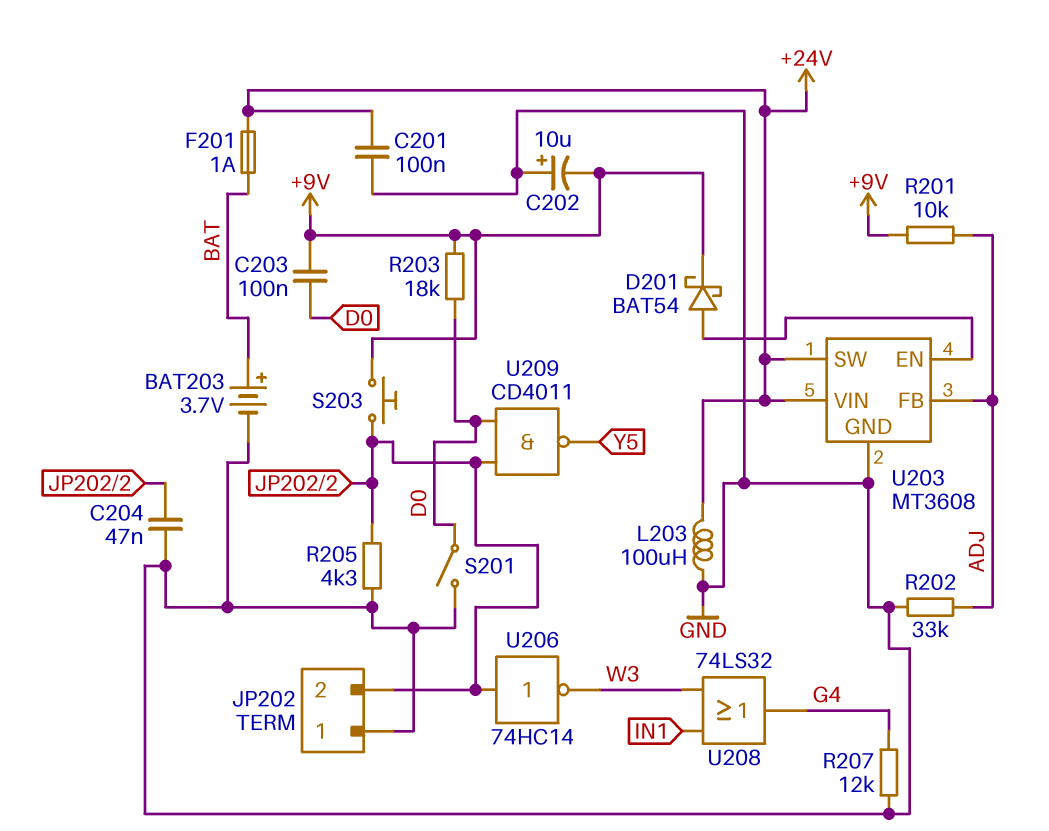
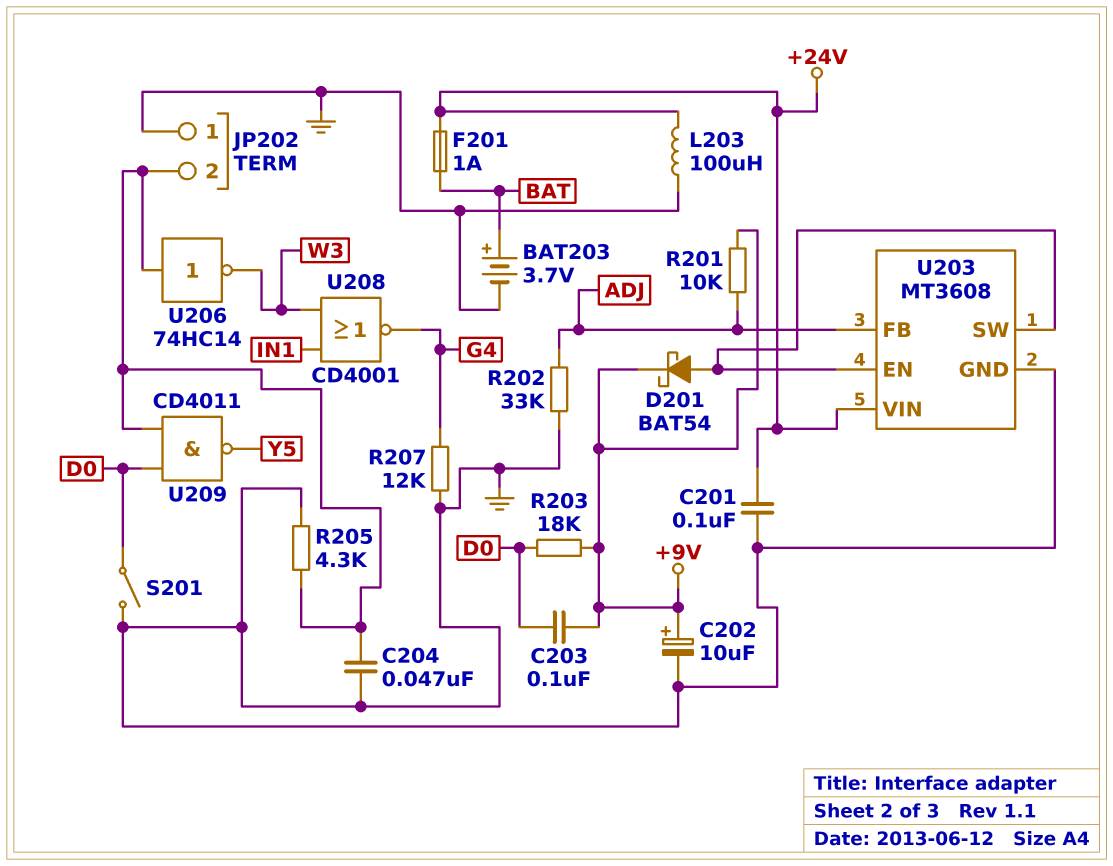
C202: 10uF (plus GND, minus +9V) -> 10uF (plus +9V, minus GND)
S203: button (+9V, JP202/2) -> none
U203 pin SW: +24V -> U203/EN
U208: OR 74LS32 (in IN1, in W3, out G4) -> NOR CD4001 (in IN1, in W3, out G4)

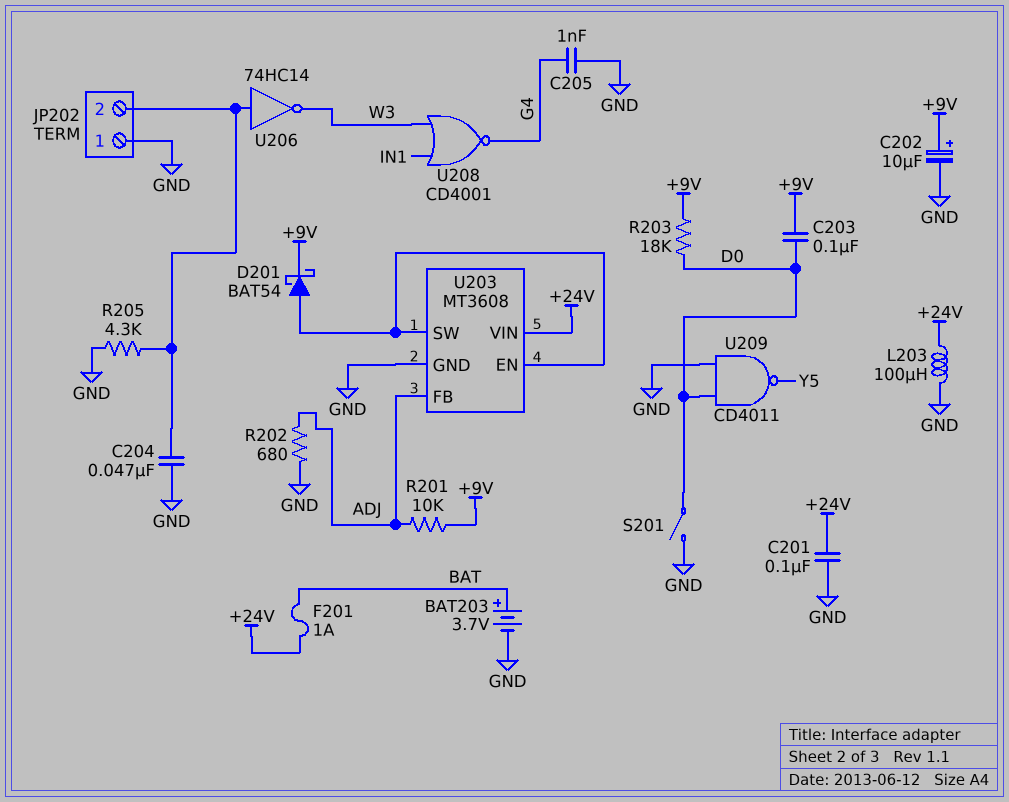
C205: none -> 1nF (G4, GND)
R202: 33k (ADJ, GND) -> 680 (ADJ, GND)
R207: 12k (G4, GND) -> none
U209: NAND CD4011 (in D0, in JP202/2, out Y5) -> NAND CD4011 (in D0, in GND, out Y5)

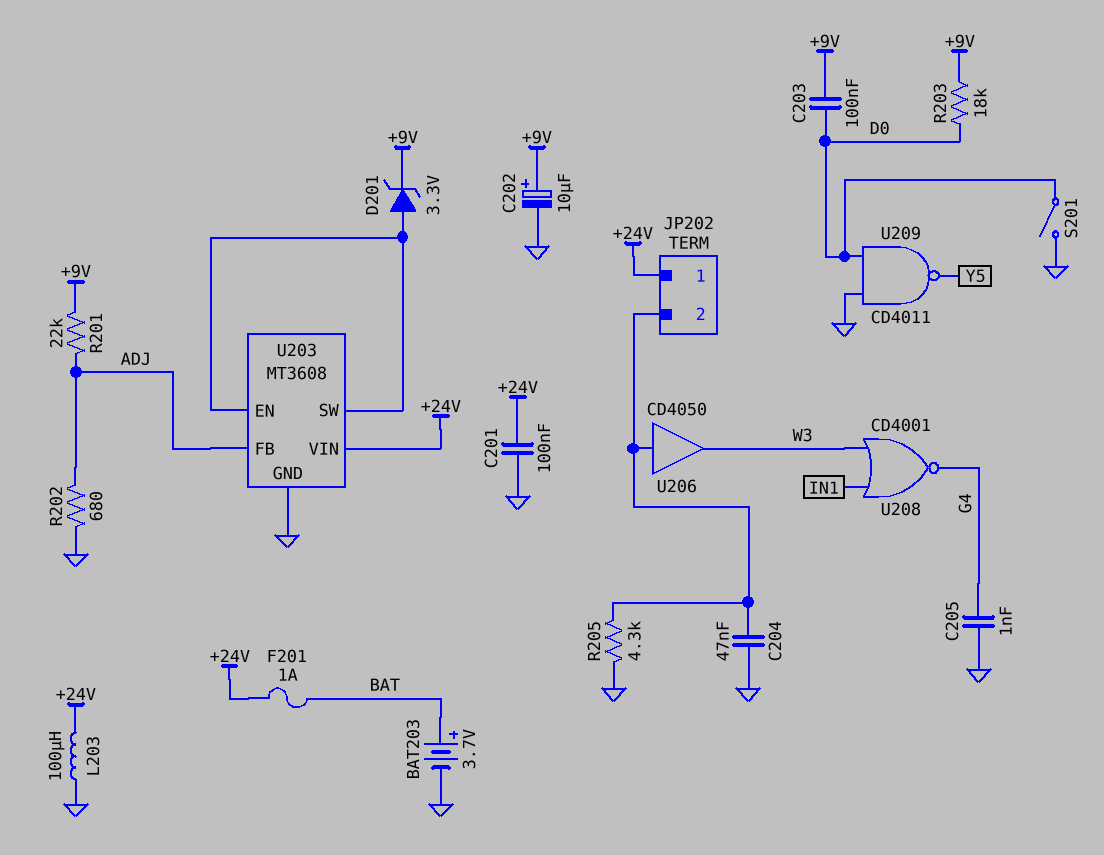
D201: schottky BAT54 (A U203/EN, K +9V) -> zener 3.3V (A U203/EN, K +9V)
JP202 pin 1: GND -> +24V
R201: 10k (+9V, ADJ) -> 22k (+9V, ADJ)
U206: NOT 74HC14 (in JP202/2, out W3) -> buffer CD4050 (in JP202/2, out W3)

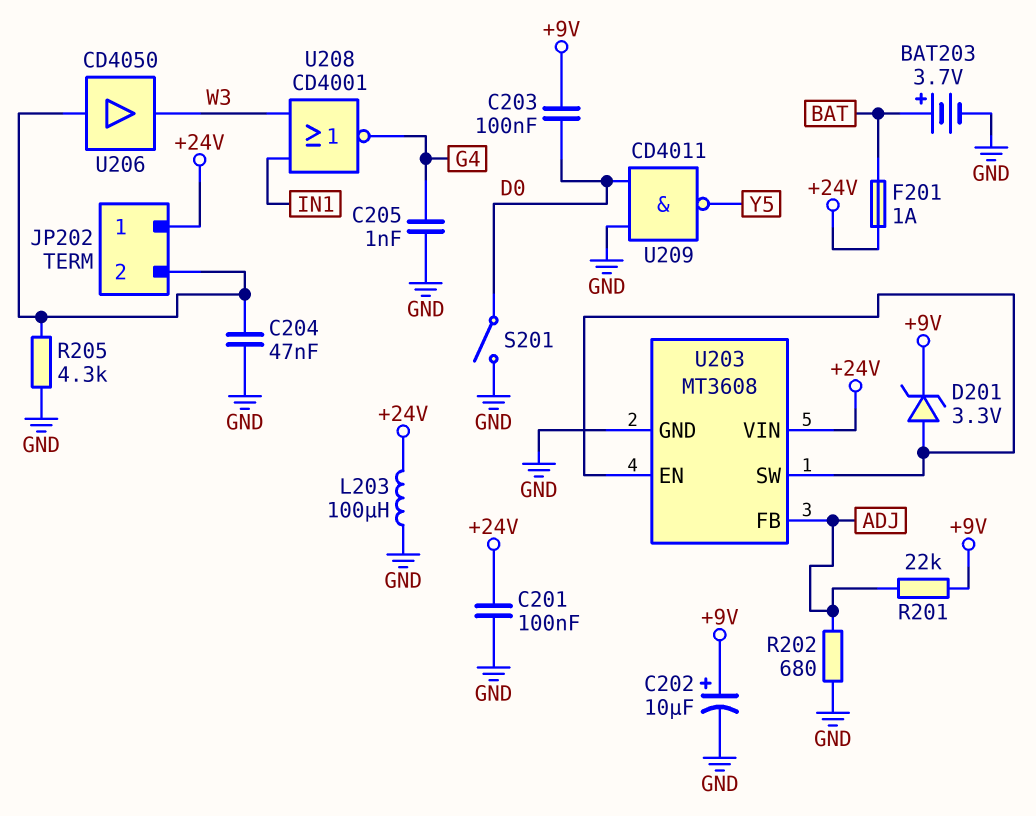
R203: 18k (+9V, D0) -> none

